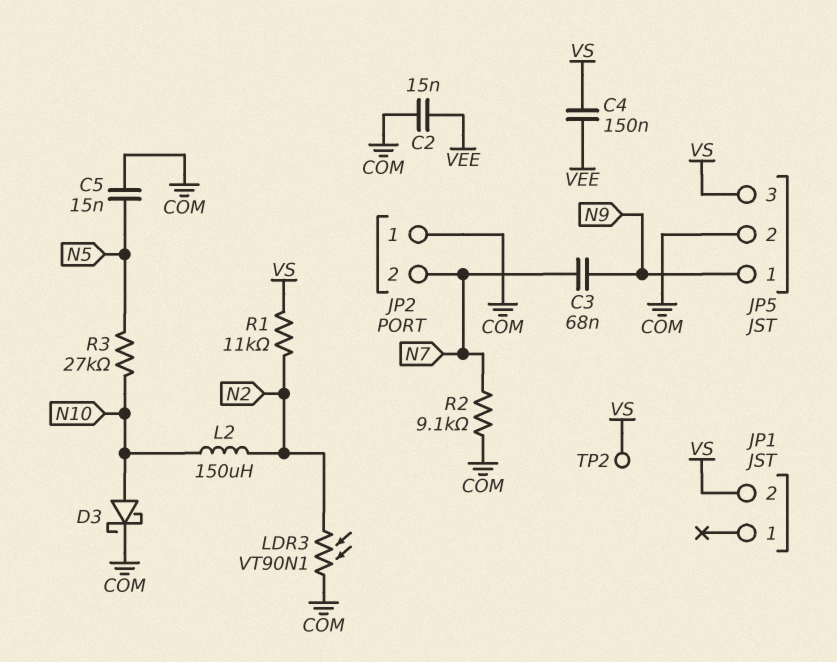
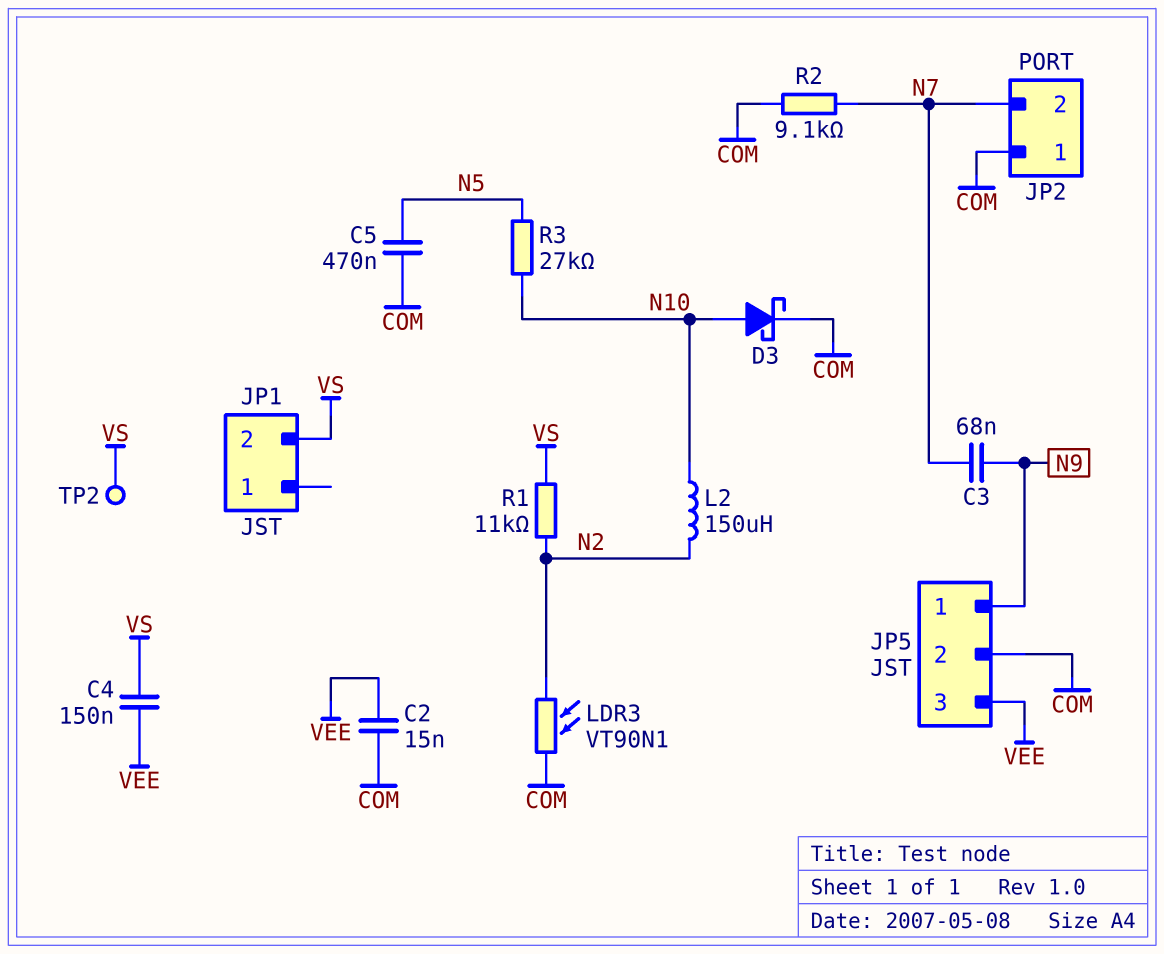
C5: 15nF (COM, N5) -> 470nF (COM, N5)
JP5 pin 3: VS -> VEE

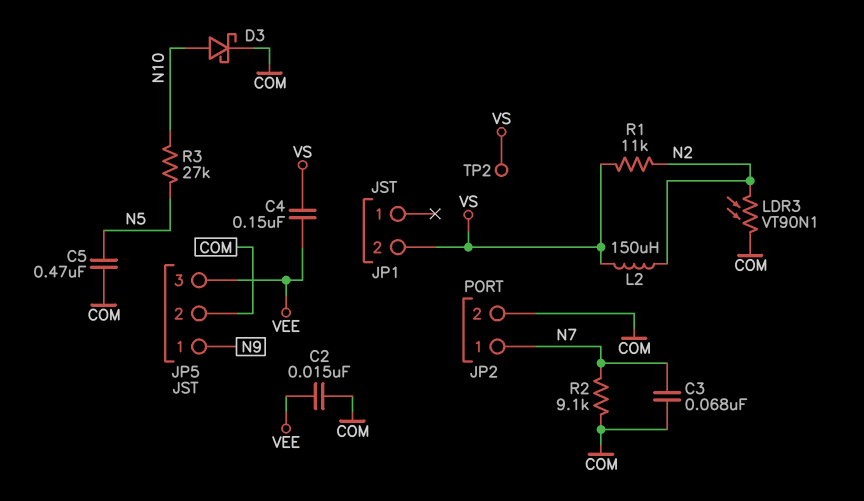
C3: 68nF (N7, N9) -> 68nF (COM, N7)
JP2 pin 1: COM -> N7
JP2 pin 2: N7 -> COM
L2: 150uH (N2, N10) -> 150uH (N2, VS)

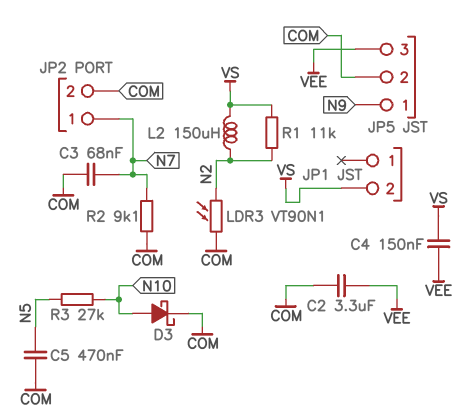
C2: 15nF (COM, VEE) -> 3.3uF (COM, VEE)
TP2: test point (VS) -> none

